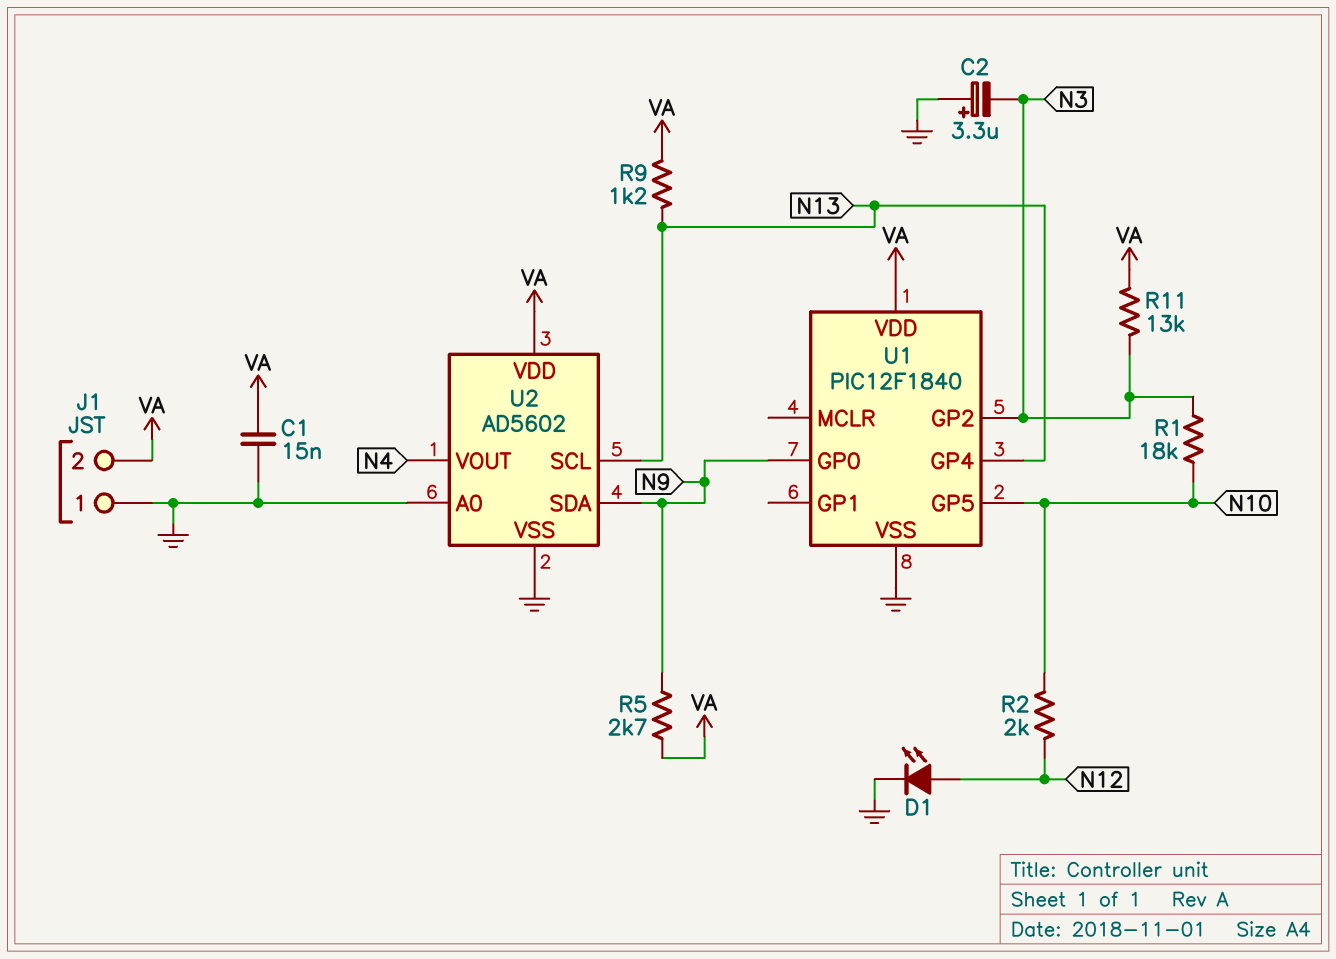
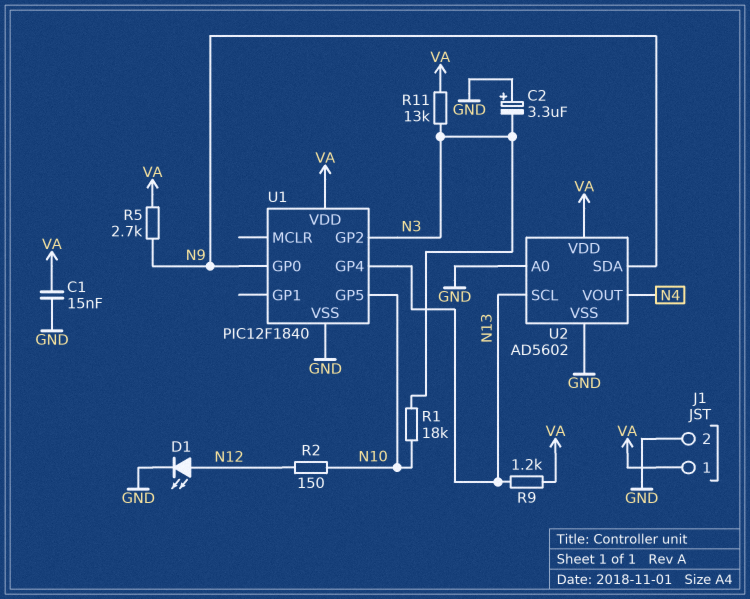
J1 pin 1: GND -> VA
J1 pin 2: VA -> GND
R2: 2k (N10, N12) -> 150 (N10, N12)

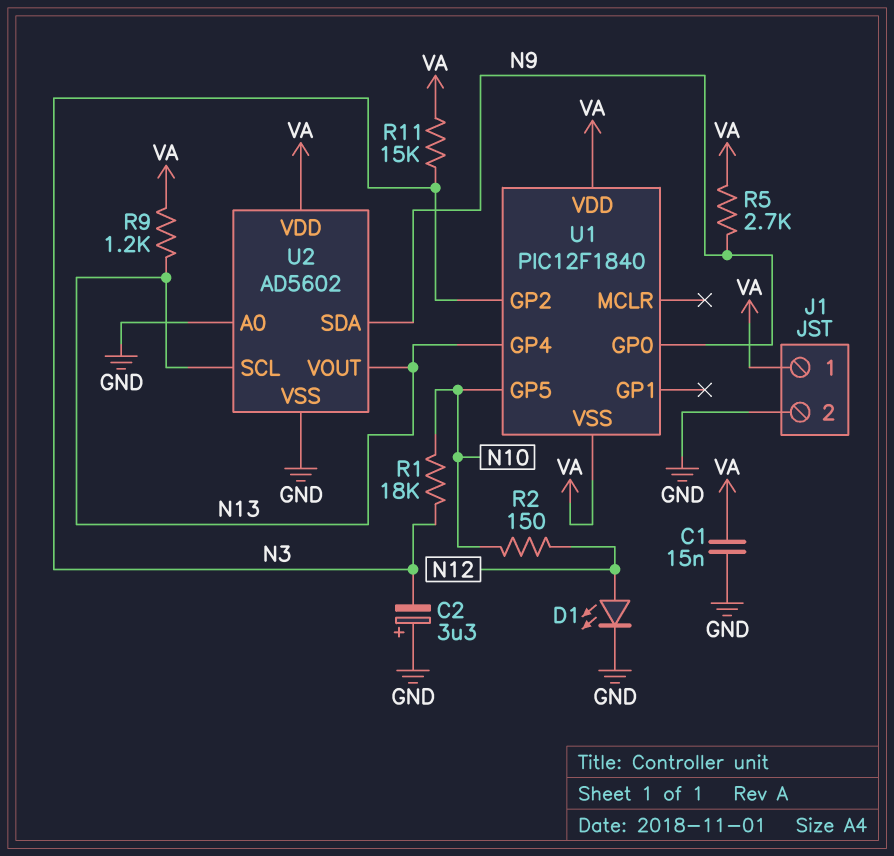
R11: 13k (N3, VA) -> 15k (N3, VA)
U1 pin VSS: GND -> VA
U2 pin VOUT: N4 -> N13

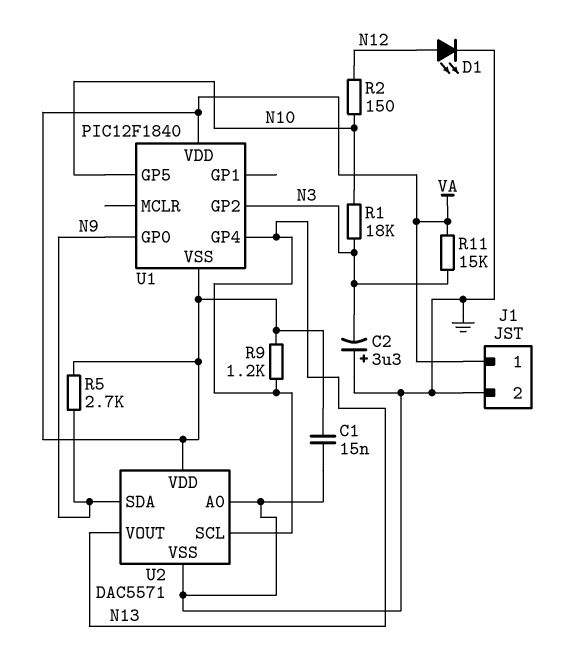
U2: AD5602 -> DAC5571

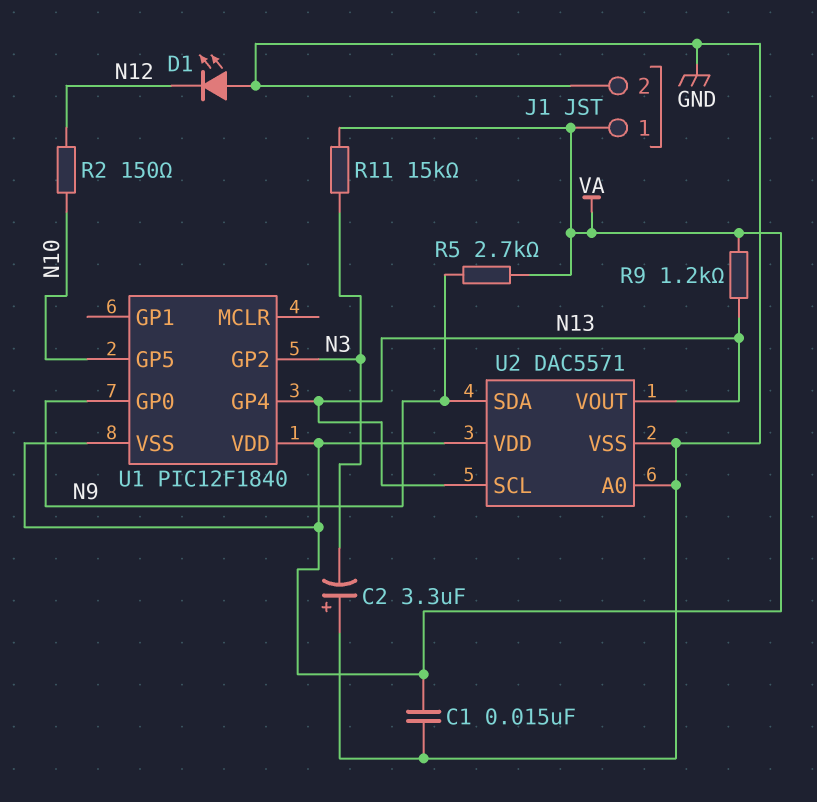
D1: LED (A N12, K GND) -> LED (A GND, K N12)
R1: 18k (N3, N10) -> none

